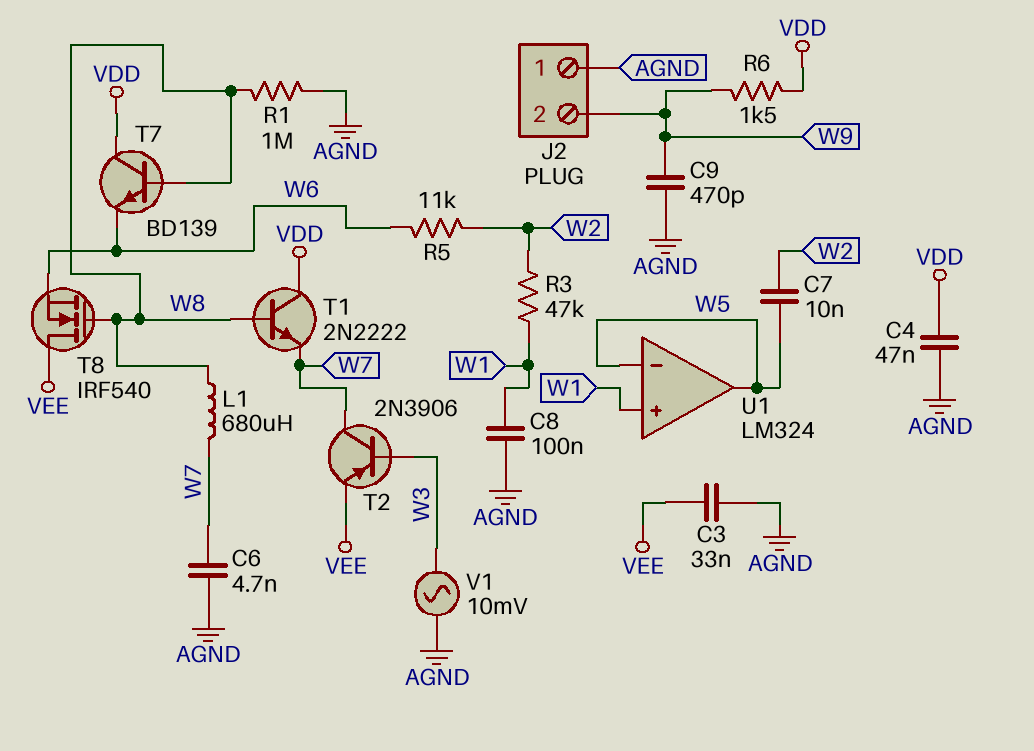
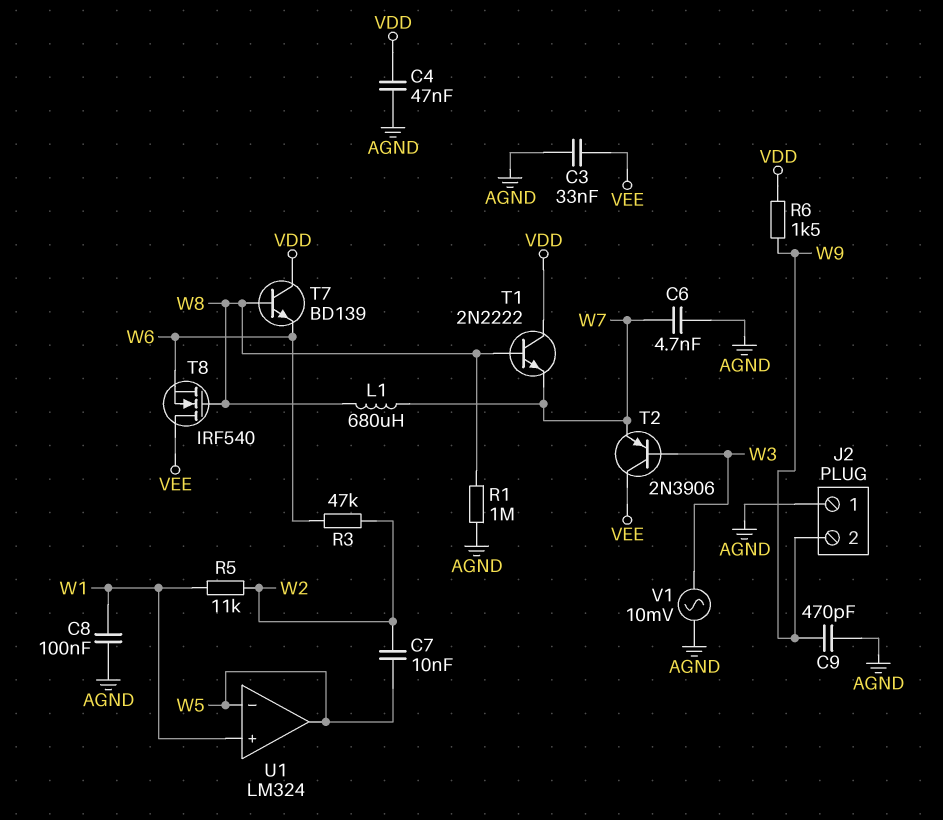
R3: 47k (W1, W2) -> 47k (W2, W6)
R5: 11k (W2, W6) -> 11k (W1, W2)
T2: PNP 2N3906 (B W3, C W7, E VEE) -> PNP 2N3906 (B W3, C VEE, E W7)

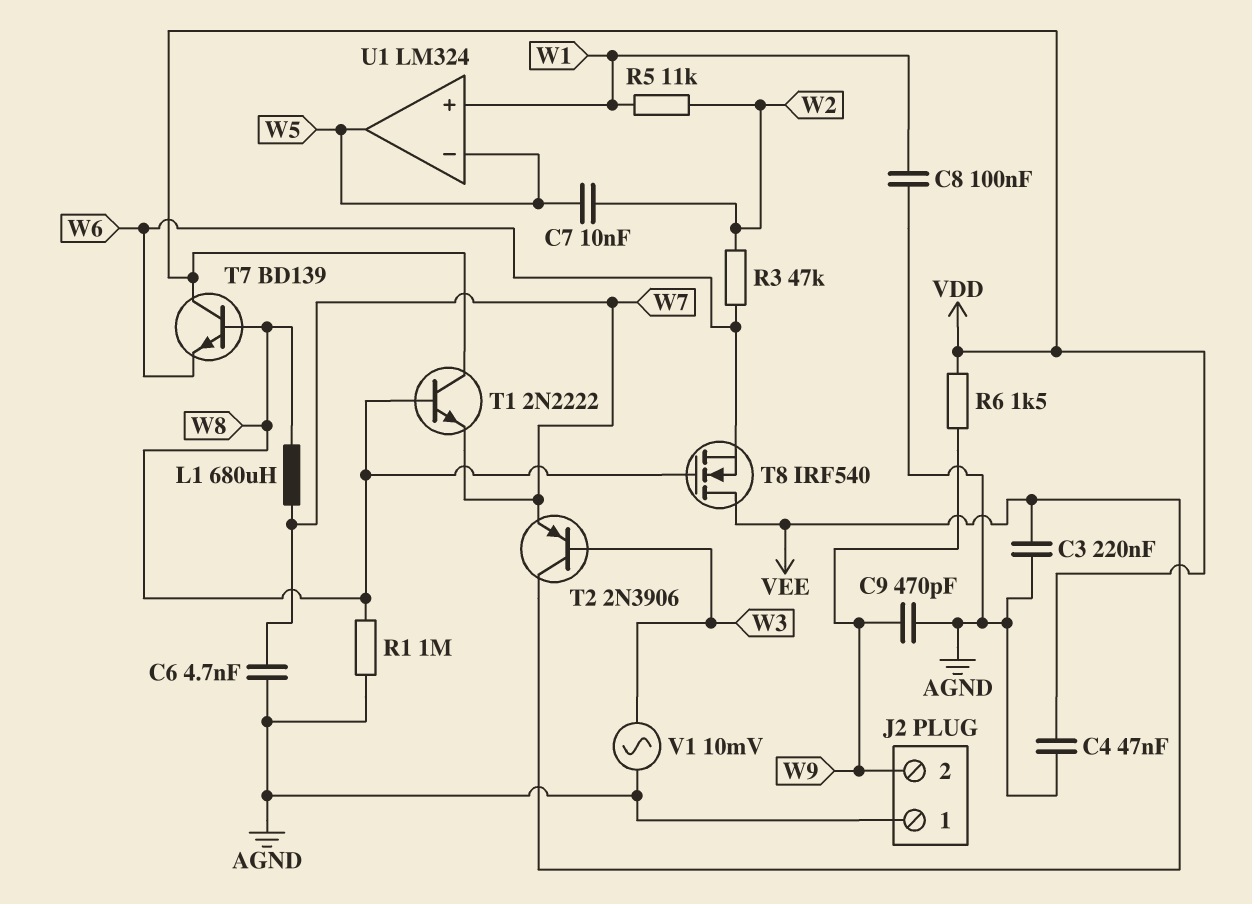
C3: 33nF (AGND, VEE) -> 220nF (AGND, VEE)

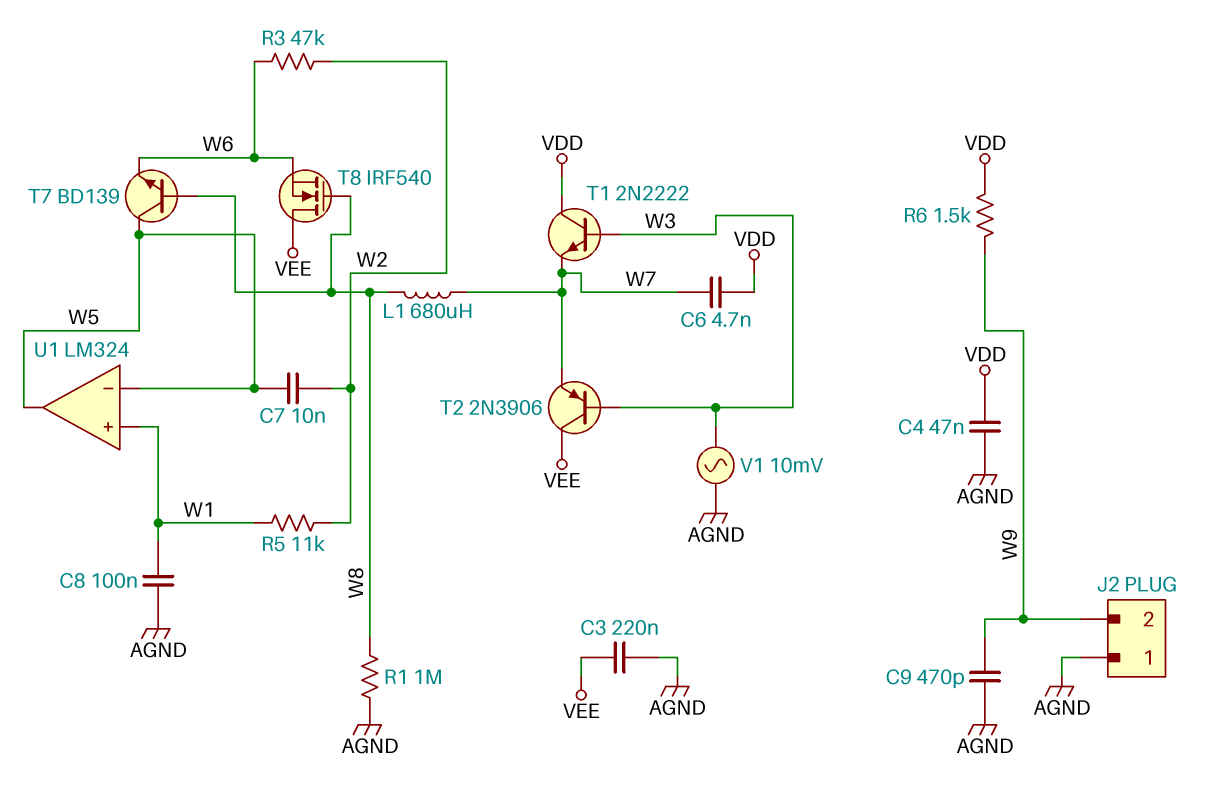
C6: 4.7nF (AGND, W7) -> 4.7nF (VDD, W7)
T1: NPN 2N2222 (B W8, C VDD, E W7) -> NPN 2N2222 (B W3, C VDD, E W7)
T7: NPN BD139 (B W8, C VDD, E W6) -> NPN BD139 (B W8, C W5, E W6)

